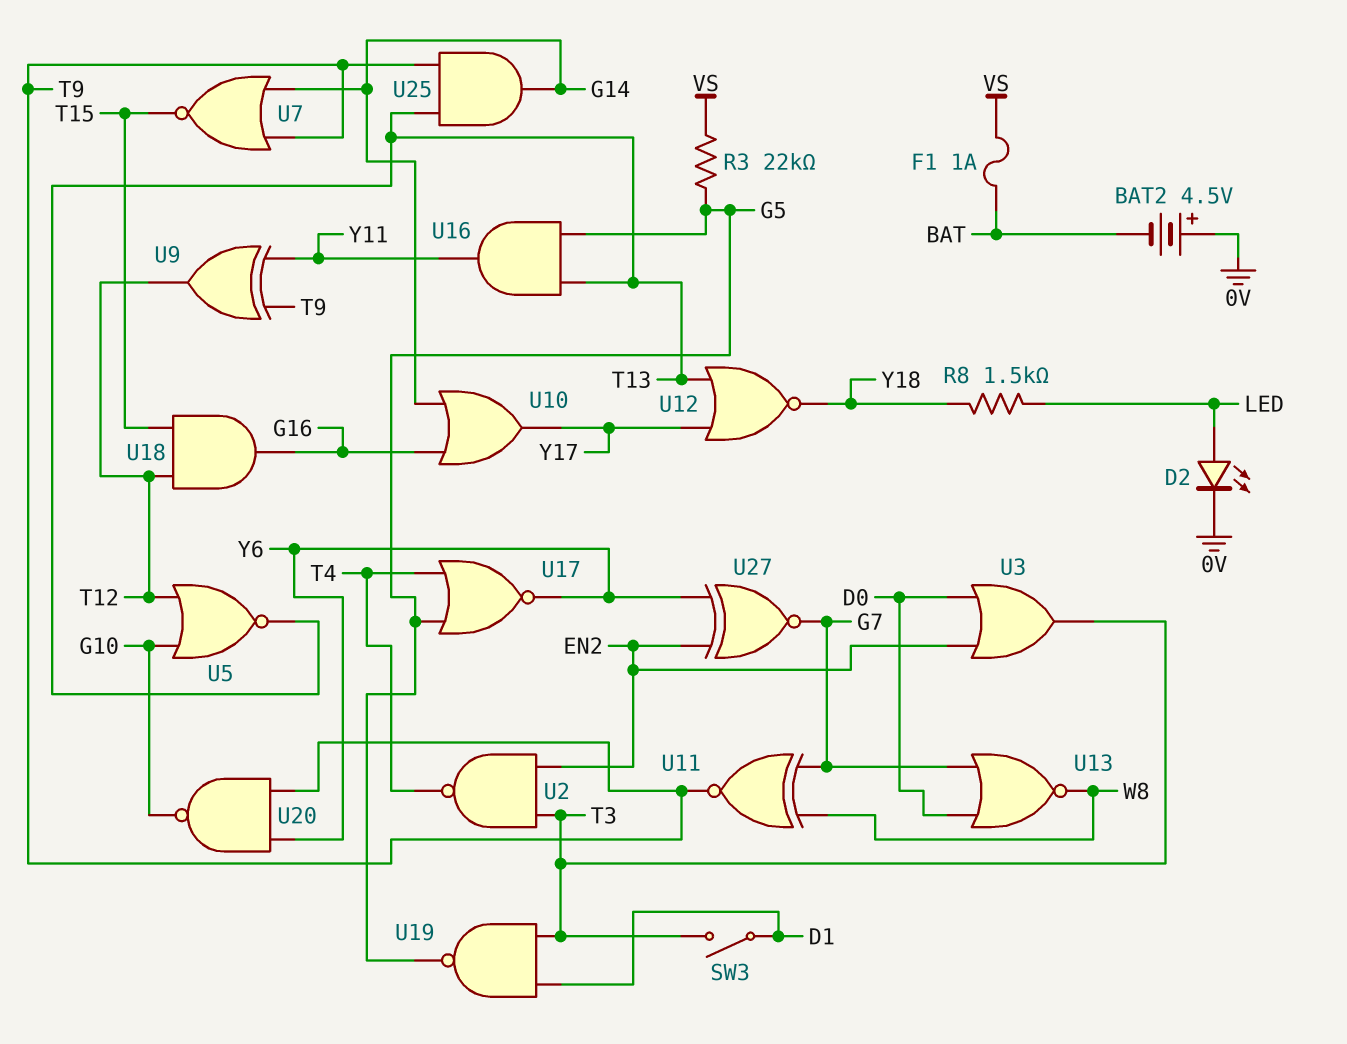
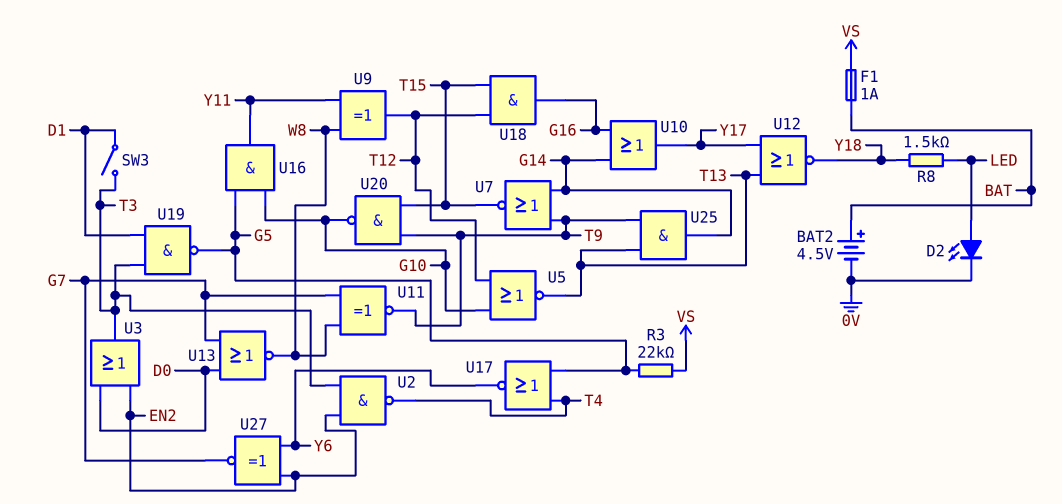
BAT2: 4.5V (plus 0V, minus BAT) -> 4.5V (plus BAT, minus 0V)
U9: XOR (in T9, in Y11, out T12) -> XOR (in W8, in Y11, out T12)
U16: AND (in G5, in T13, out Y11) -> AND (in G5, in G10, out Y11)
U20: NAND (in T9, in Y6, out G10) -> NAND (in T9, in T15, out G10)

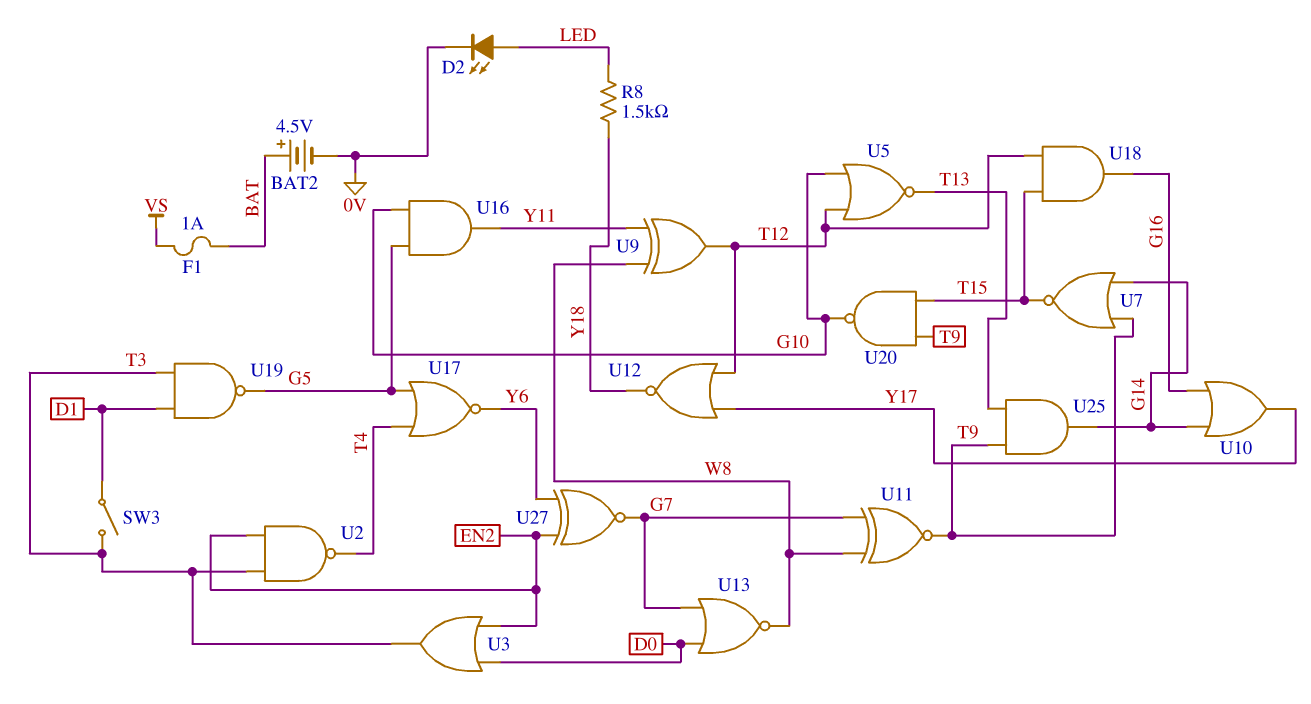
R3: 22k (G5, VS) -> none
U12: NOR (in T13, in Y17, out Y18) -> NOR (in T12, in Y17, out Y18)

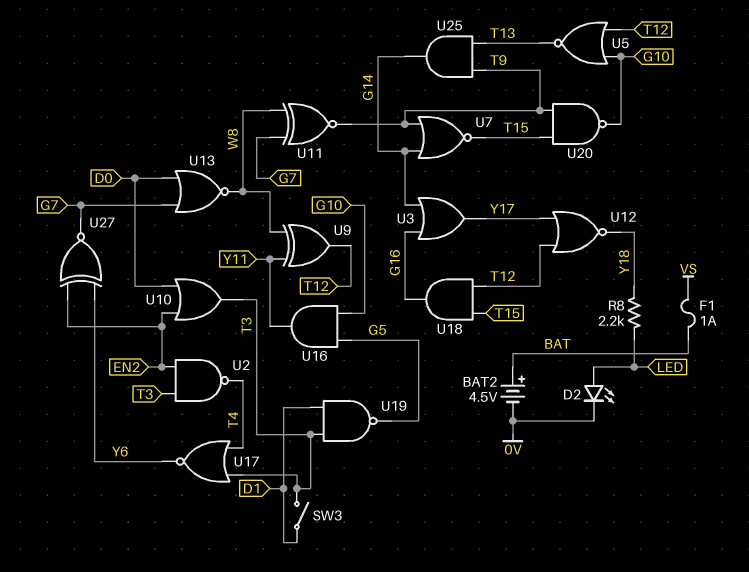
R8: 1.5k (LED, Y18) -> 2.2k (LED, Y18)
U3: OR (in D0, in EN2, out T3) -> OR (in G14, in G16, out Y17)
U10: OR (in G14, in G16, out Y17) -> OR (in D0, in EN2, out T3)
U17: NOR (in G5, in T4, out Y6) -> NOR (in T3, in T4, out Y6)

